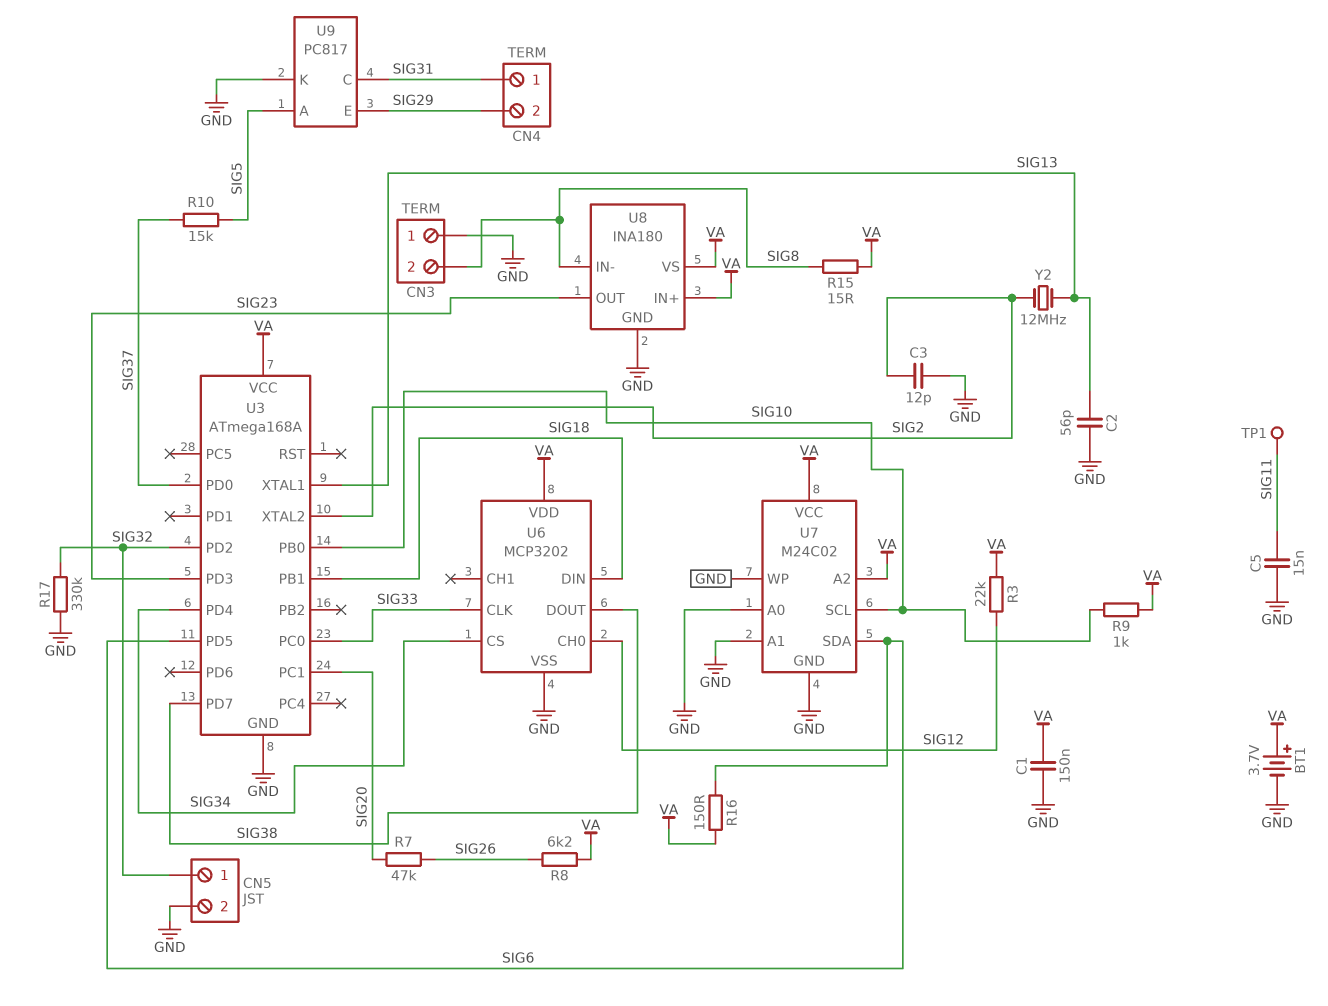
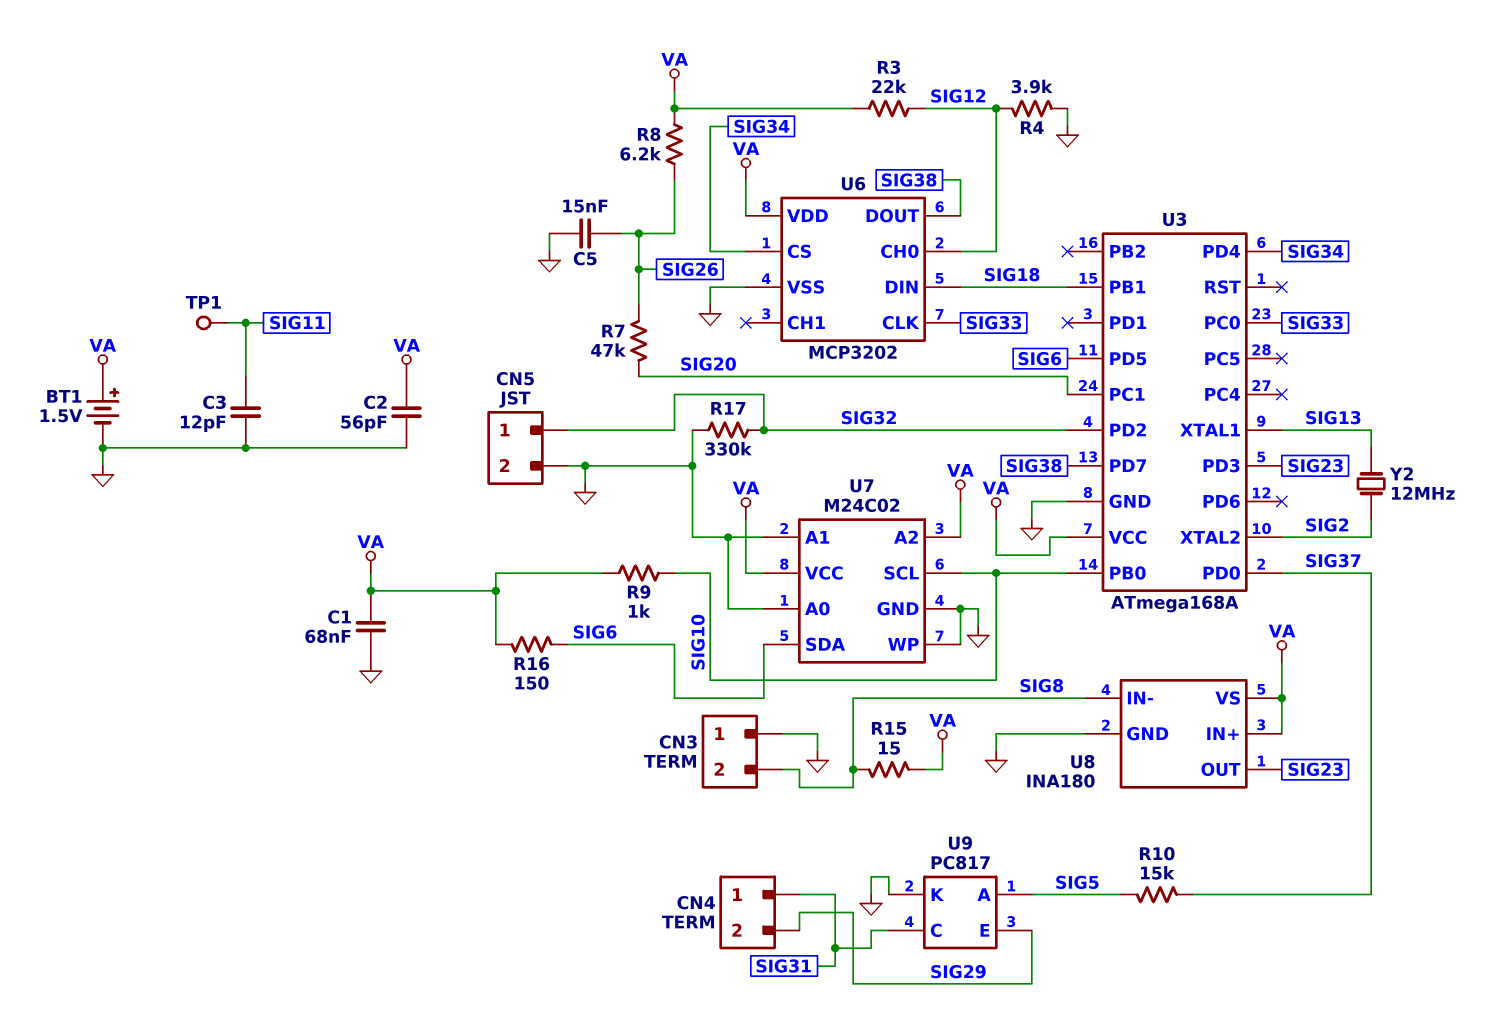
BT1: 3.7V (plus VA, minus GND) -> 1.5V (plus VA, minus GND)
C1: 150nF (GND, VA) -> 68nF (GND, VA)
C2: 56pF (GND, SIG13) -> 56pF (GND, VA)
C3: 12pF (GND, SIG2) -> 12pF (GND, SIG11)
C5: 15nF (GND, SIG11) -> 15nF (GND, SIG26)
R4: none -> 3.9k (GND, SIG12)

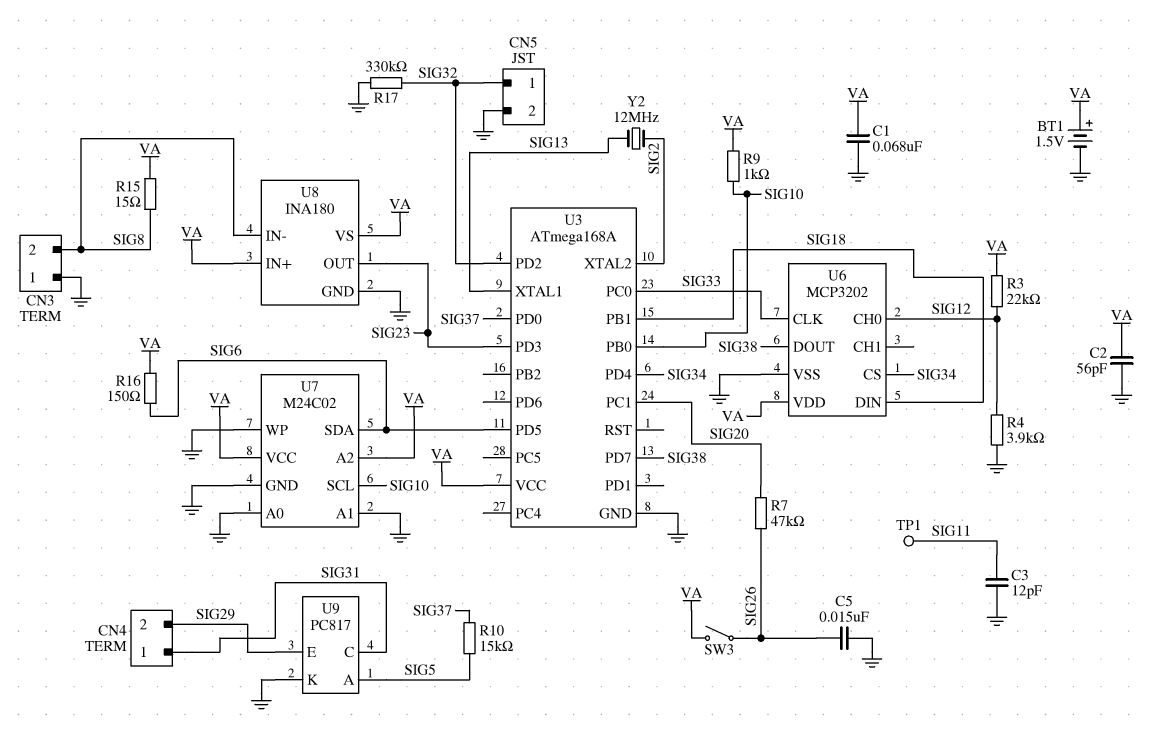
R8: 6.2k (SIG26, VA) -> none
SW3: none -> switch (SIG26, VA)

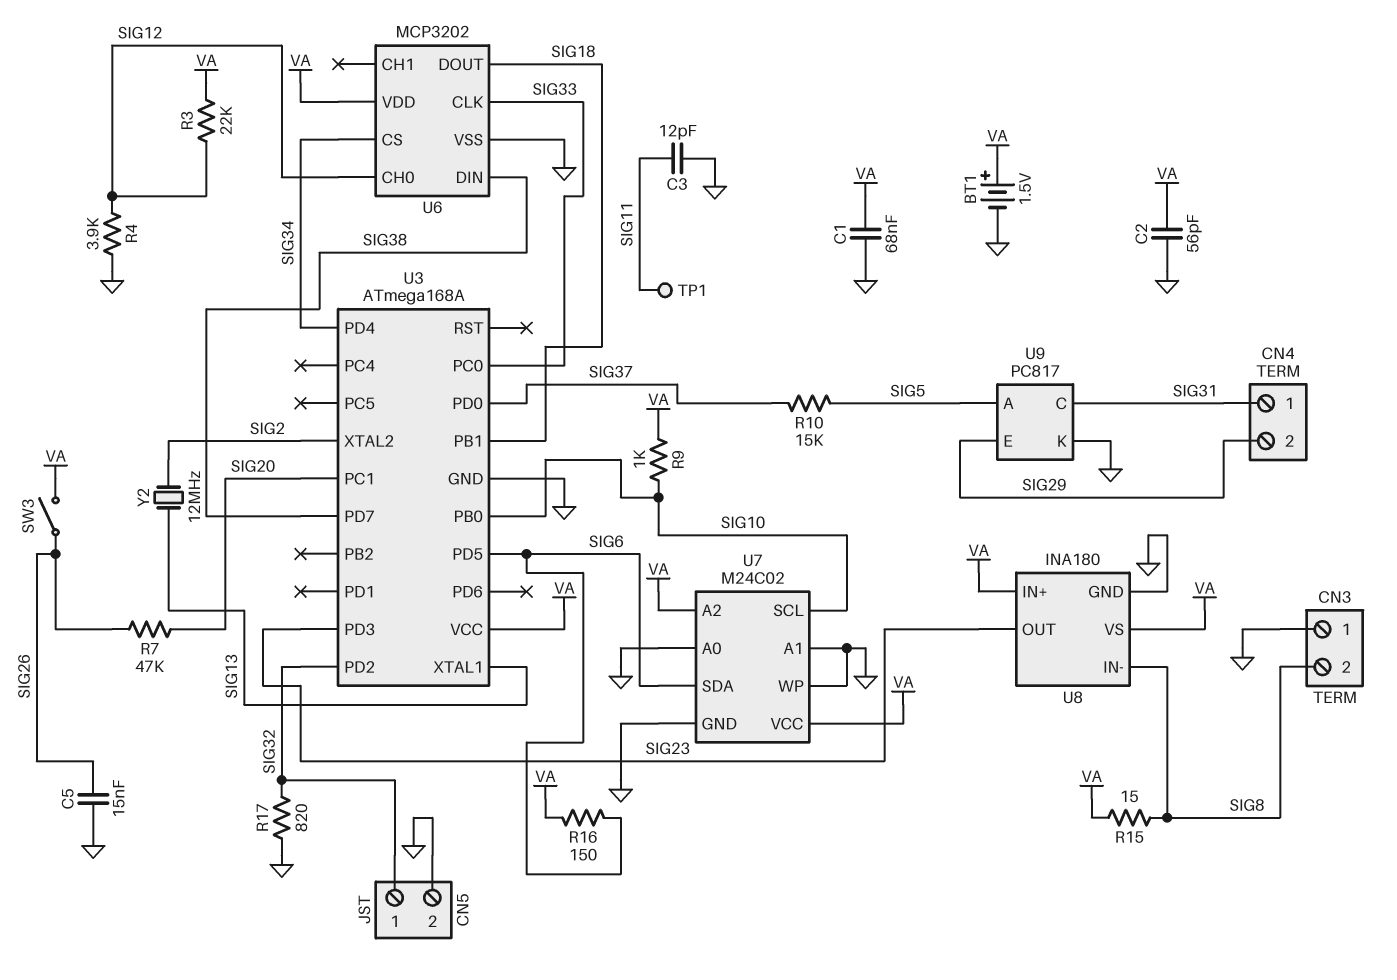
R17: 330k (GND, SIG32) -> 820 (GND, SIG32)
U6 pin DIN: SIG18 -> SIG38
U6 pin DOUT: SIG38 -> SIG18

